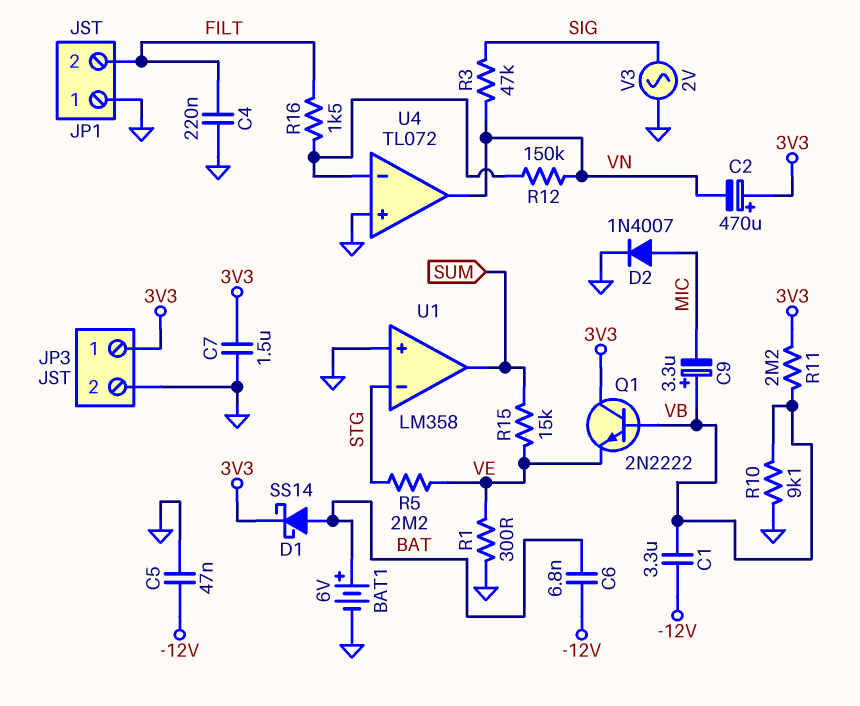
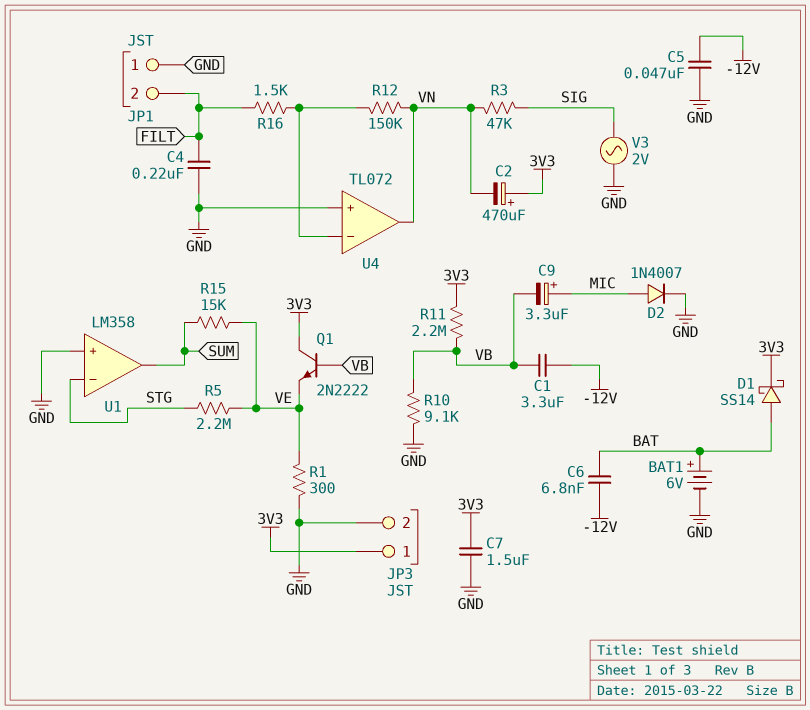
C9: 3.3uF (plus VB, minus MIC) -> 3.3uF (plus MIC, minus VB)

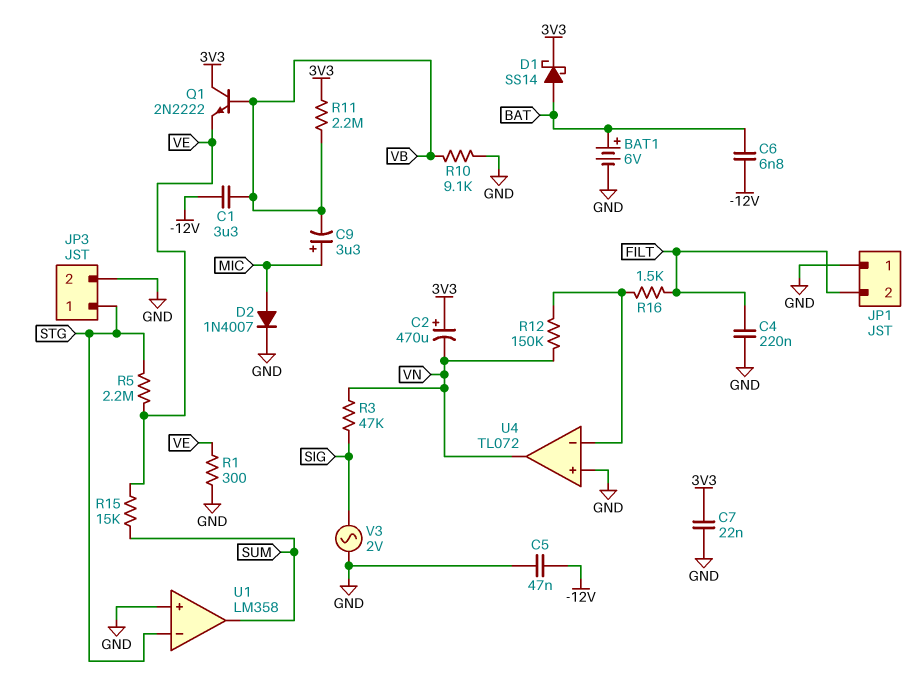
C7: 1.5uF (3V3, GND) -> 22nF (3V3, GND)
JP3 pin 1: 3V3 -> STG

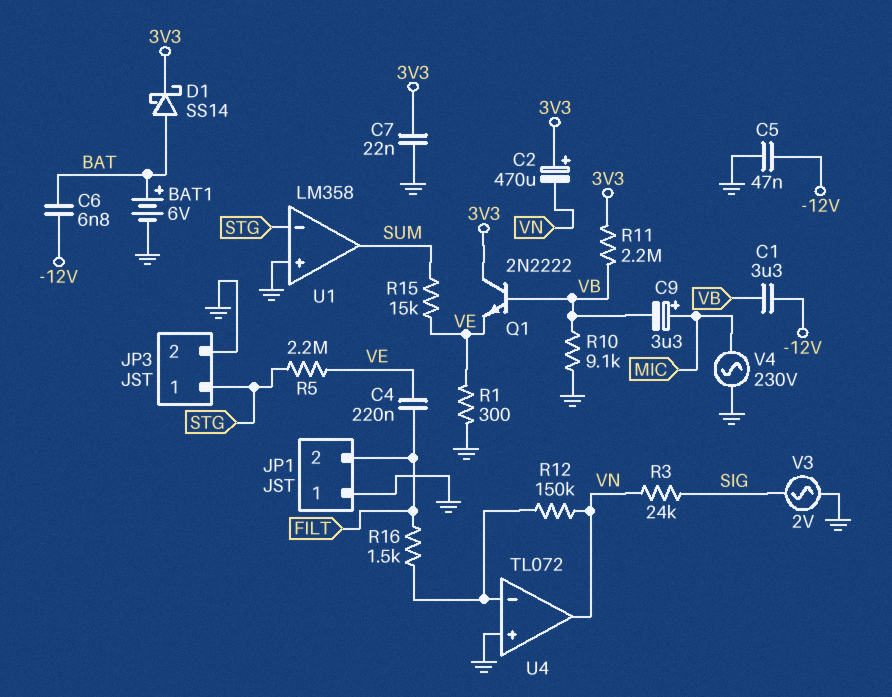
C4: 220nF (FILT, GND) -> 220nF (FILT, VE)
D2: diode 1N4007 (A MIC, K GND) -> none
R3: 47k (SIG, VN) -> 24k (SIG, VN)
V4: none -> AC 230V (GND, MIC)

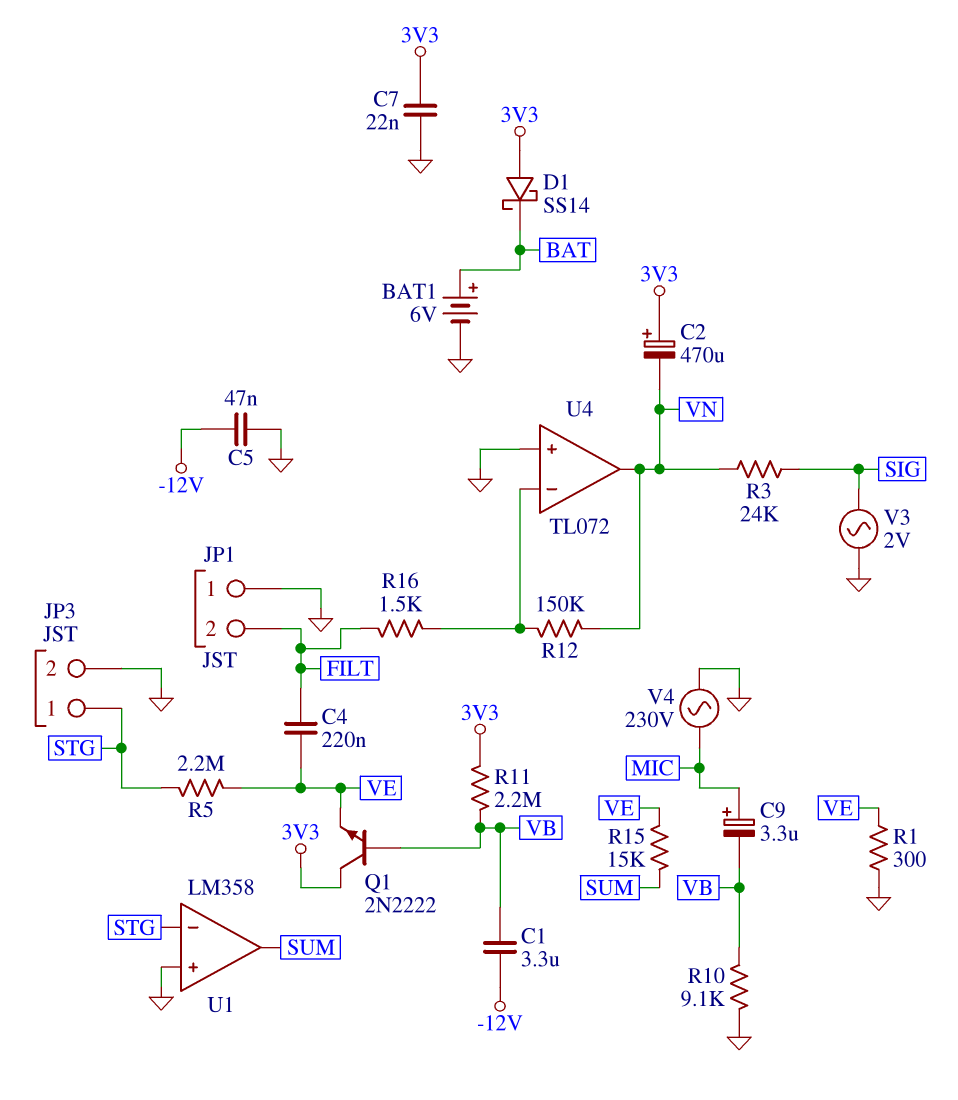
C6: 6.8nF (-12V, BAT) -> none
D1: schottky SS14 (A BAT, K 3V3) -> schottky SS14 (A 3V3, K BAT)

